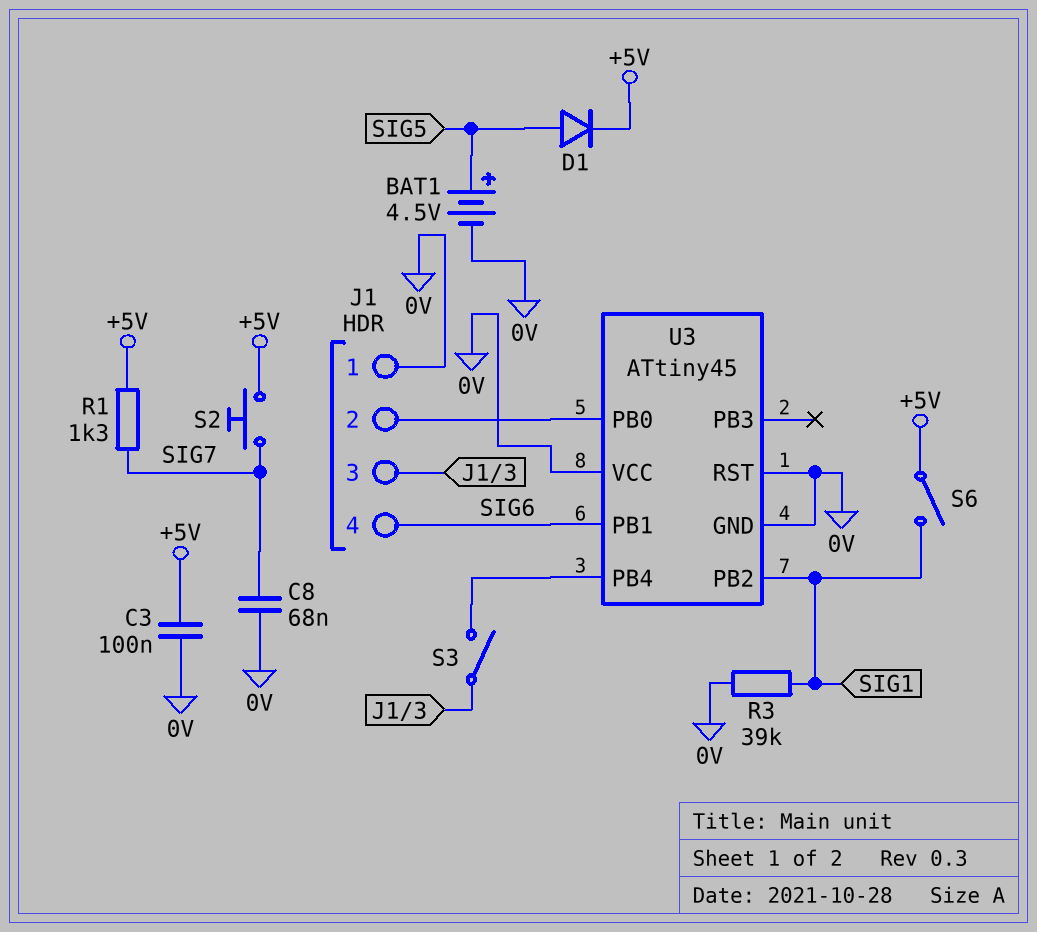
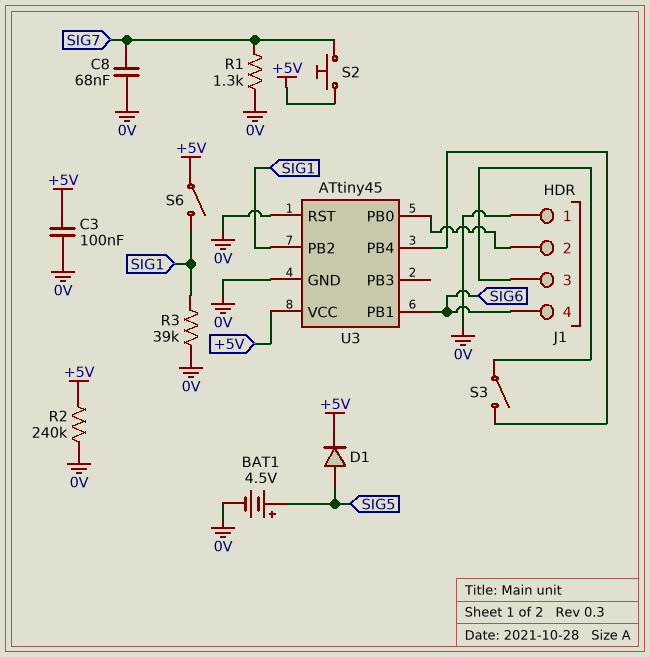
R1: 1.3k (+5V, SIG7) -> 1.3k (0V, SIG7)
R2: none -> 240k (+5V, 0V)
U3 pin VCC: 0V -> +5V

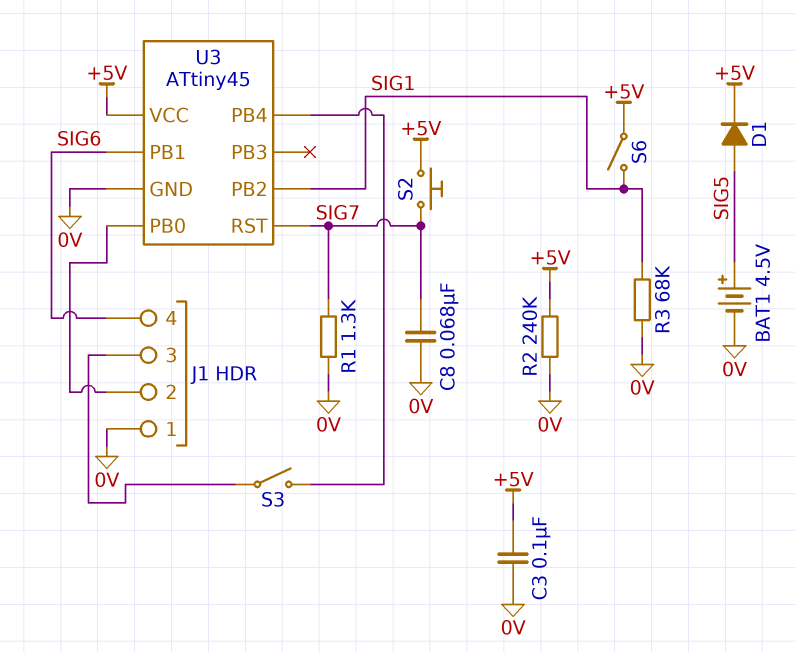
R3: 39k (0V, SIG1) -> 68k (0V, SIG1)
U3 pin RST: 0V -> SIG7

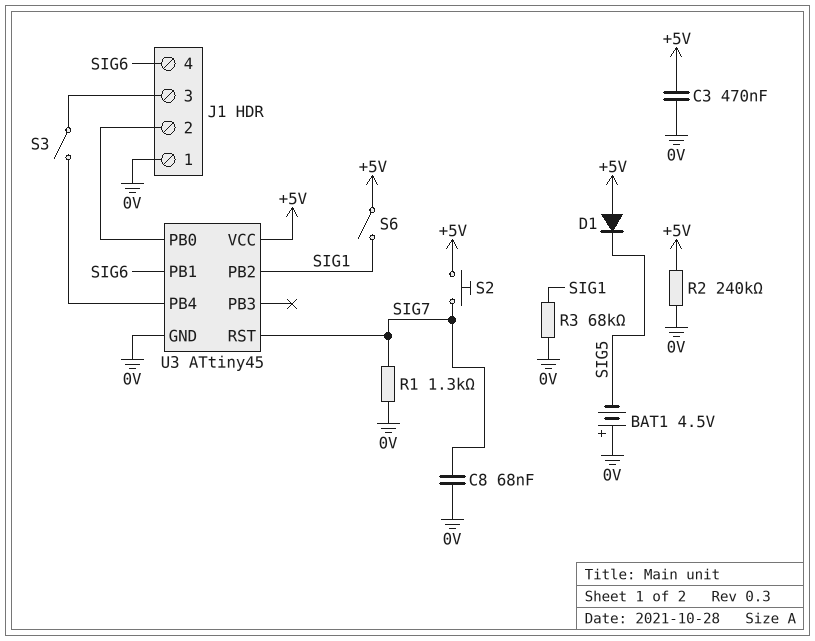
BAT1: 4.5V (plus SIG5, minus 0V) -> 4.5V (plus 0V, minus SIG5)
C3: 100nF (+5V, 0V) -> 470nF (+5V, 0V)
D1: diode (A SIG5, K +5V) -> diode (A +5V, K SIG5)

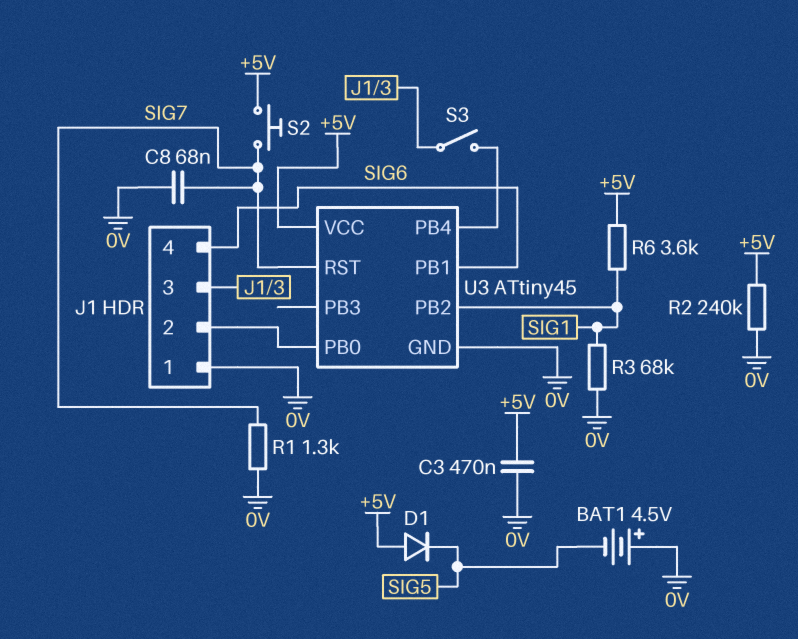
R6: none -> 3.6k (+5V, SIG1)
S6: switch (+5V, SIG1) -> none

